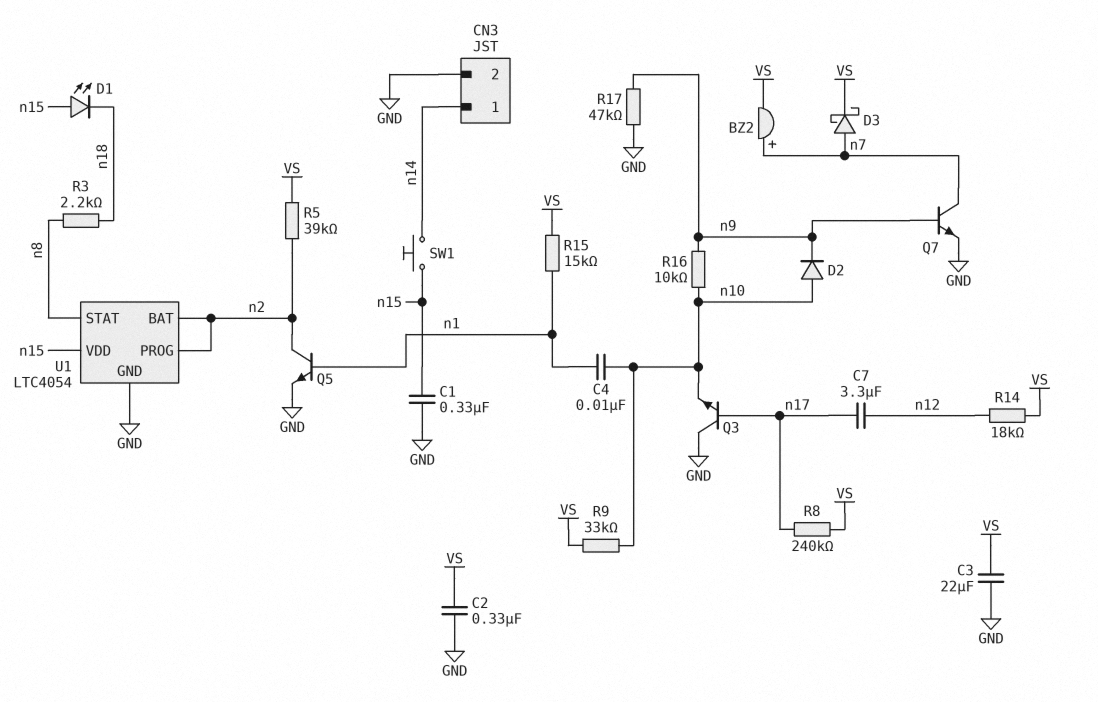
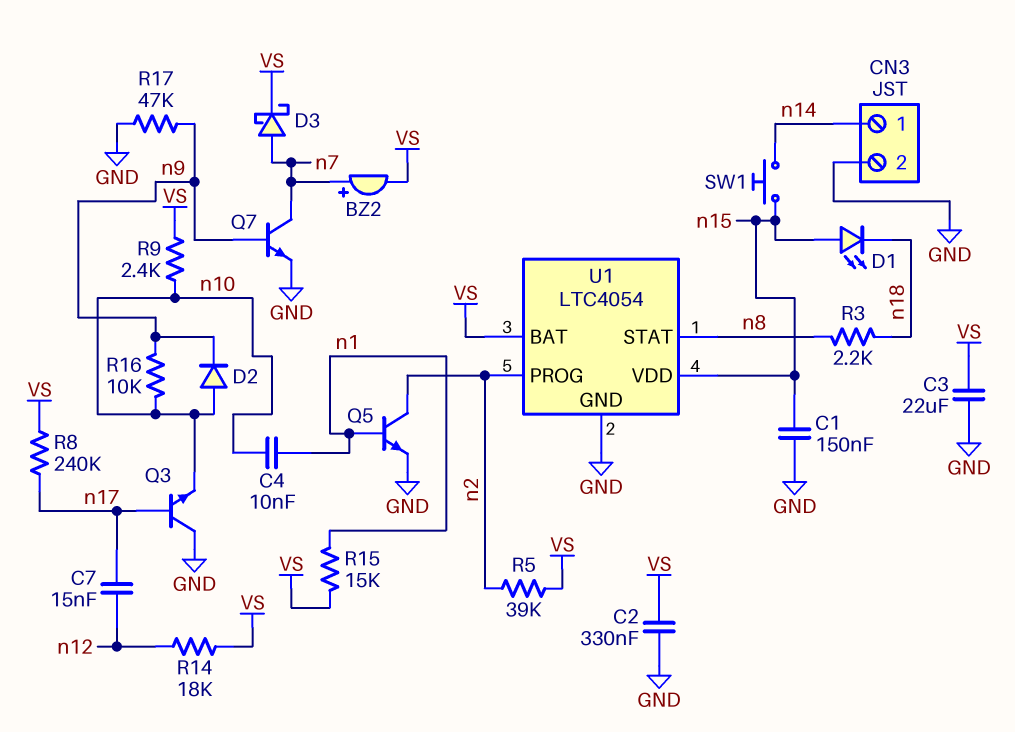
C1: 330nF (GND, n15) -> 150nF (GND, n15)
C7: 3.3uF (n12, n17) -> 15nF (n12, n17)
R9: 33k (VS, n10) -> 2.4k (VS, n10)
U1 pin BAT: n2 -> VS

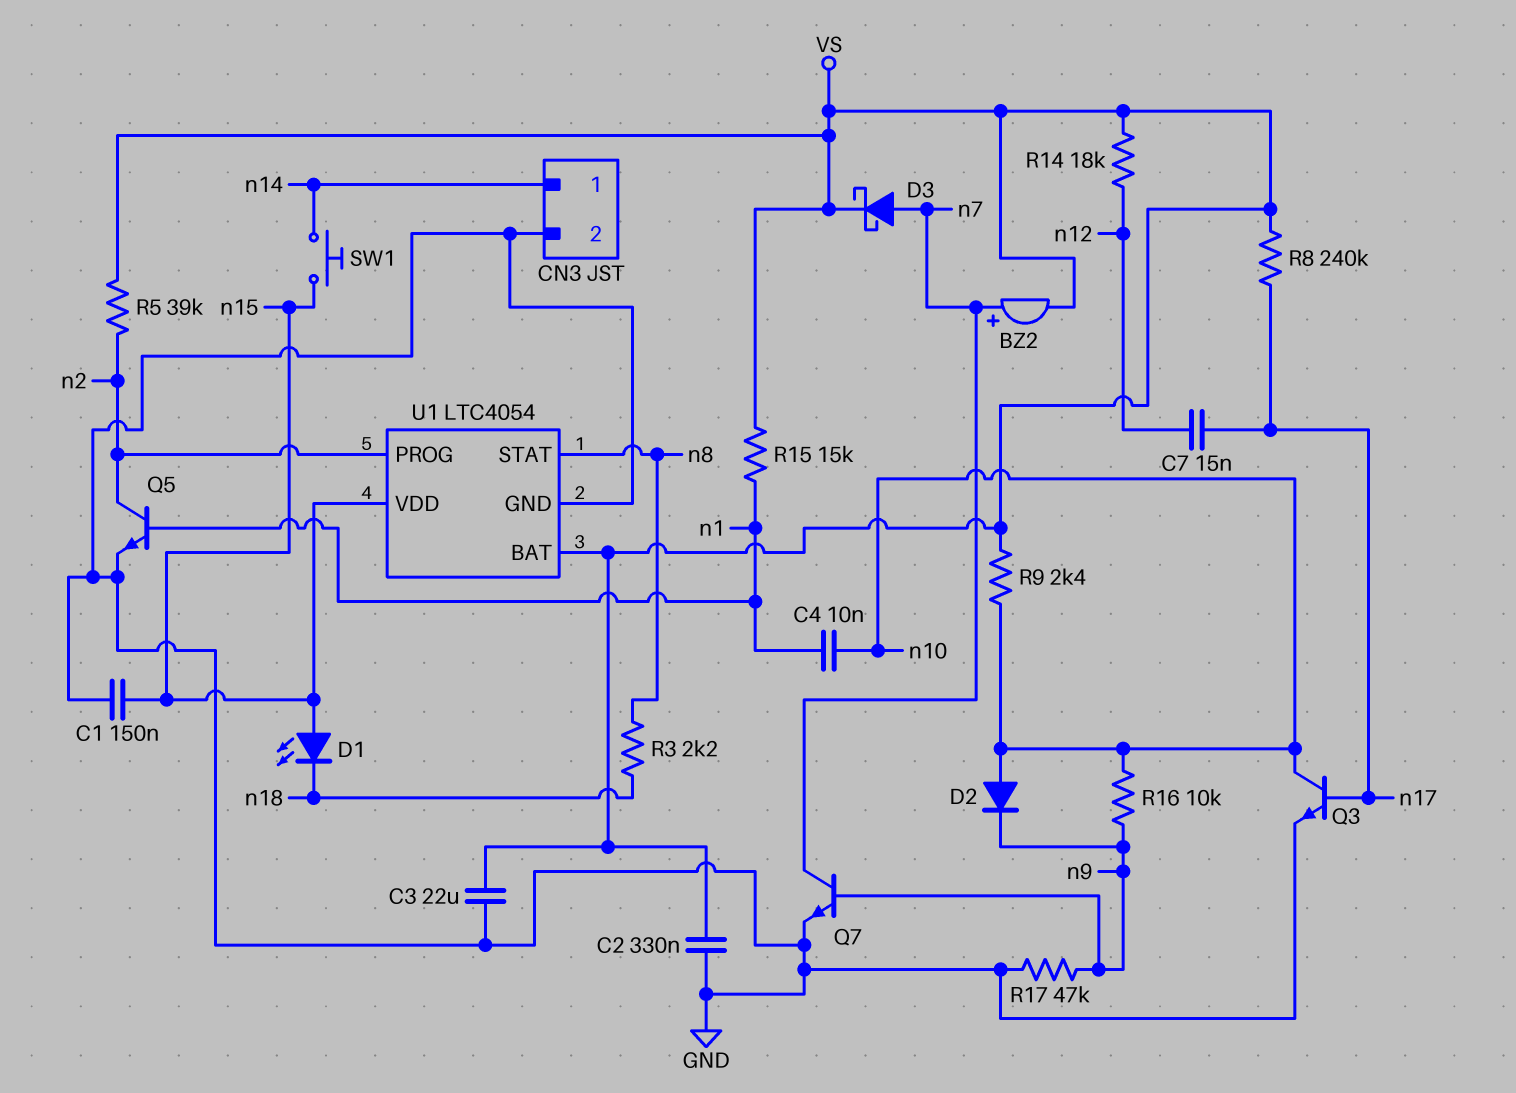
Q3: NPN (B n17, C GND, E n10) -> NPN (B n17, C n10, E GND)

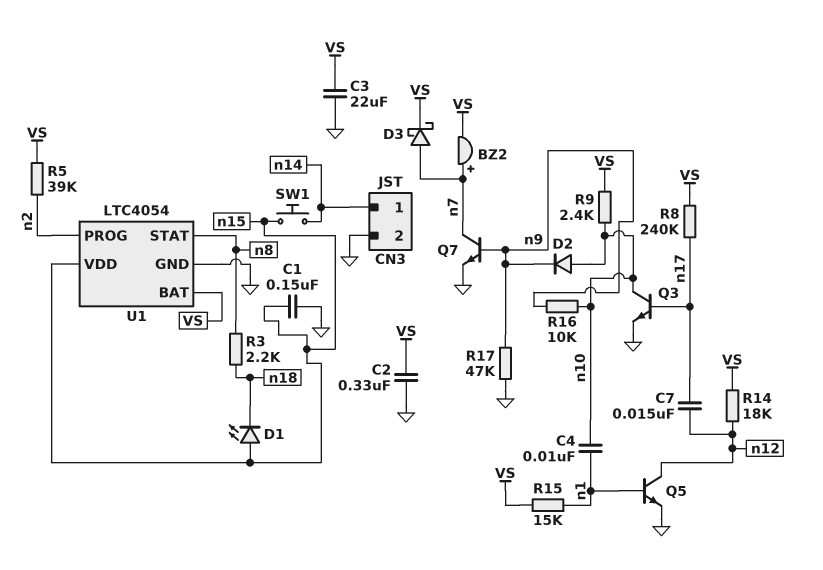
Q5: NPN (B n1, C n2, E GND) -> NPN (B n1, C n12, E GND)

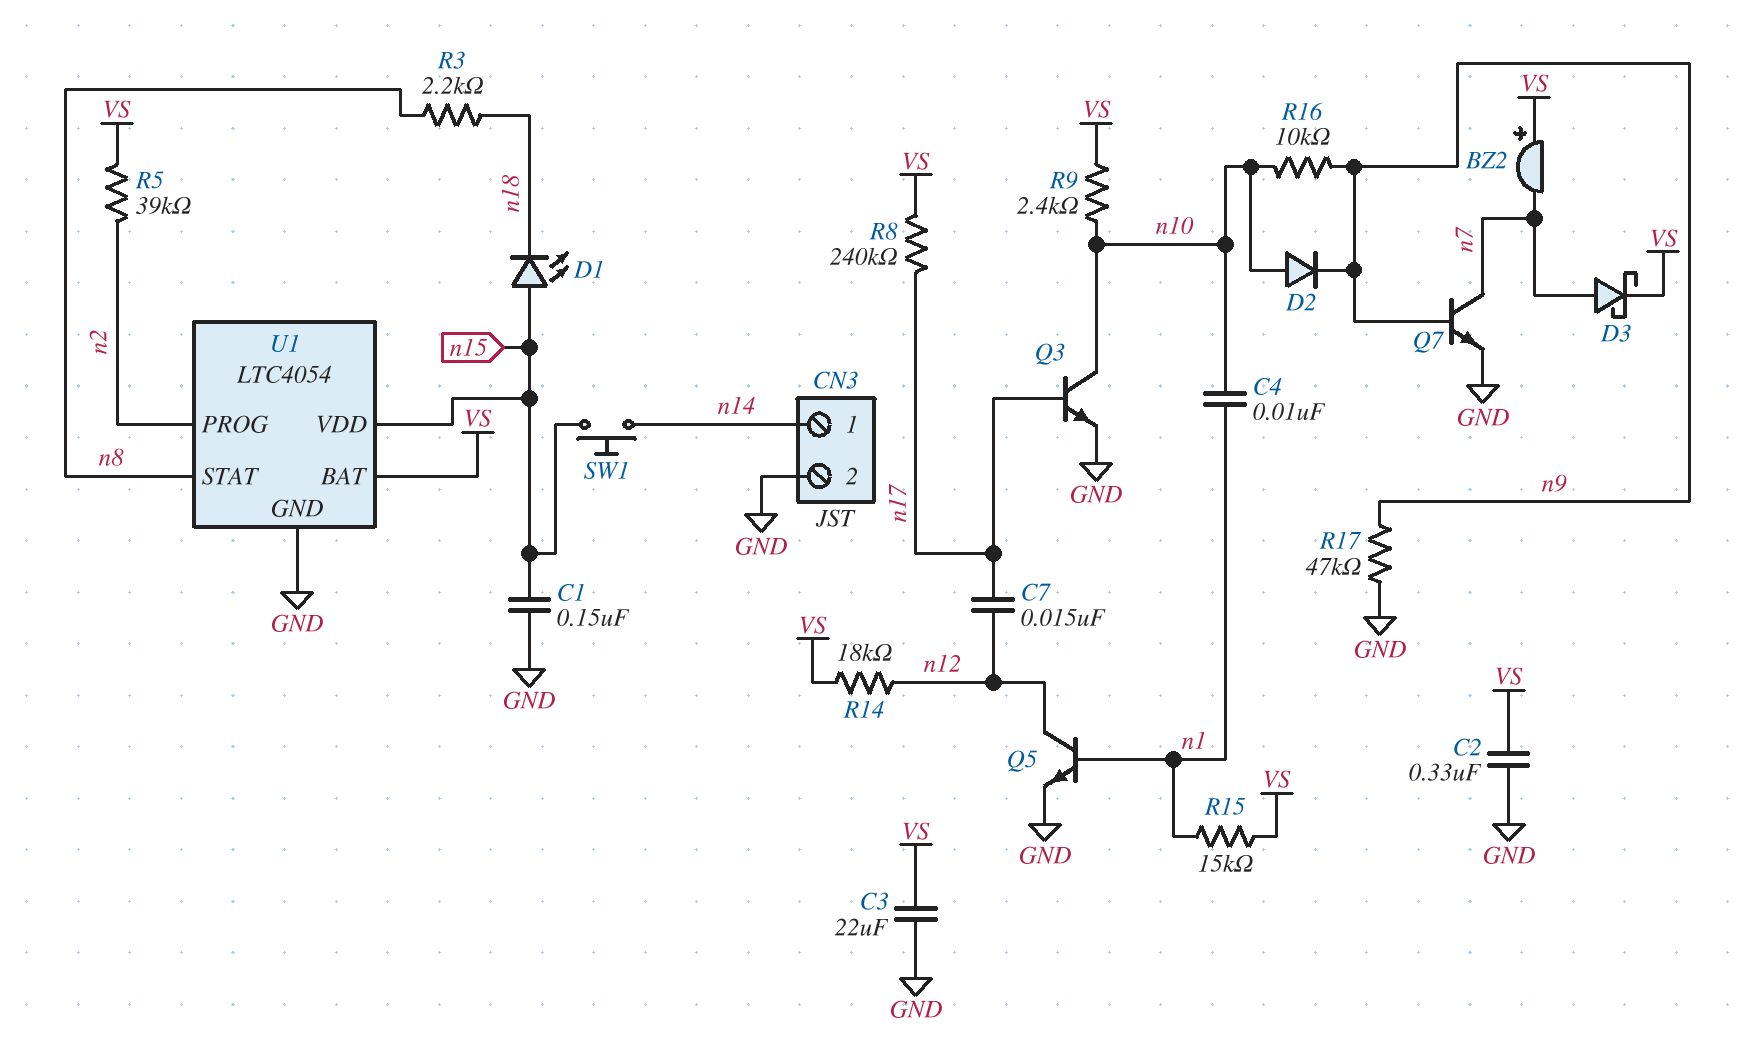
BZ2: buzzer (plus n7, minus VS) -> buzzer (plus VS, minus n7)

